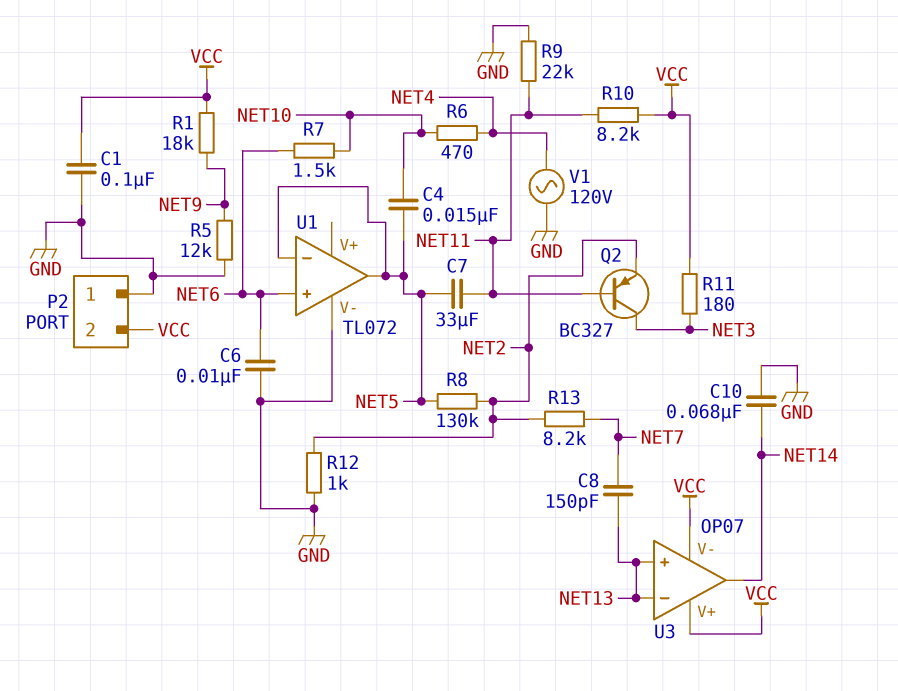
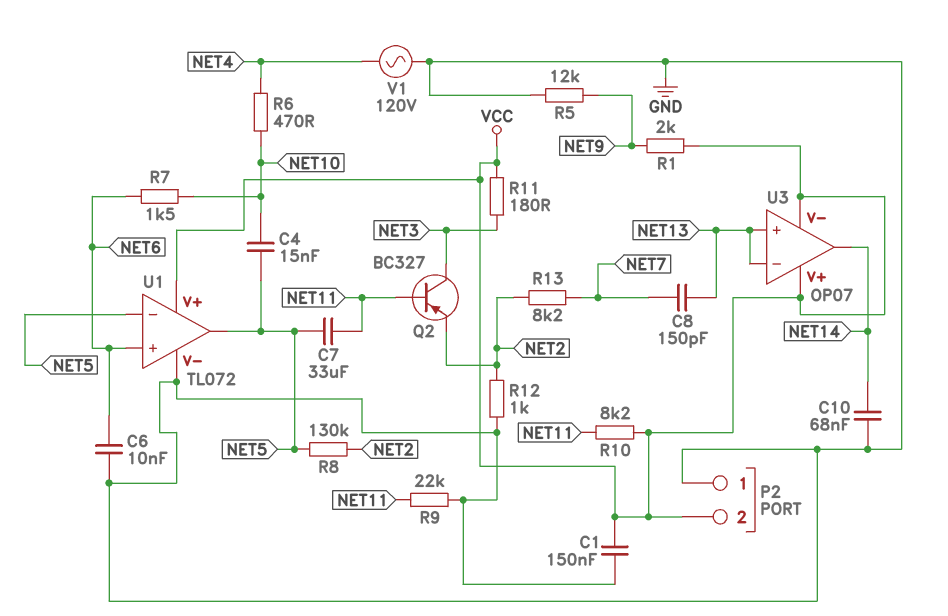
C1: 100nF (GND, VCC) -> 150nF (GND, VCC)
R1: 18k (NET9, VCC) -> 2k (NET9, VCC)
U1 pin V+: none -> VCC

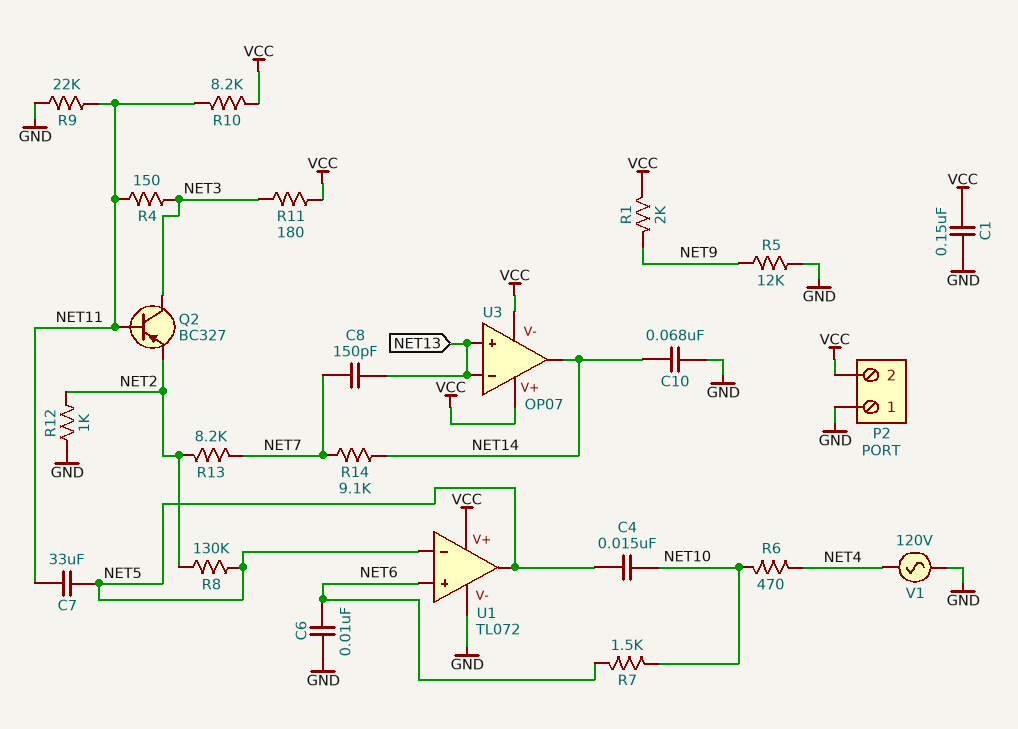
R4: none -> 150 (NET3, NET11)
R14: none -> 9.1k (NET7, NET14)

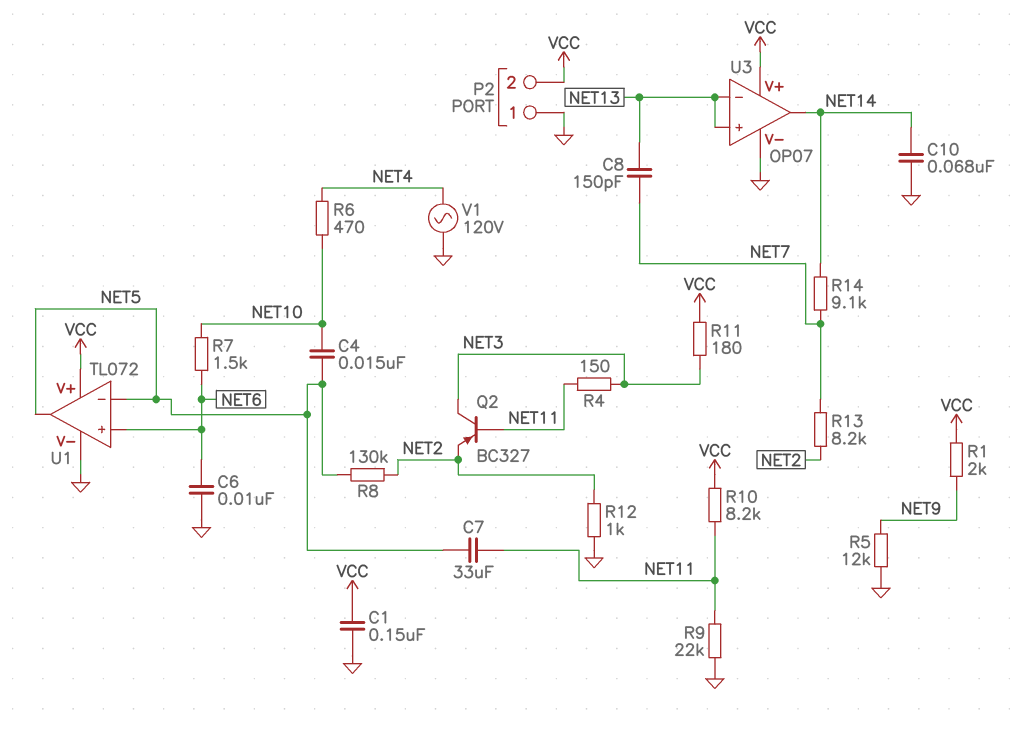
U3 pin V-: VCC -> GND

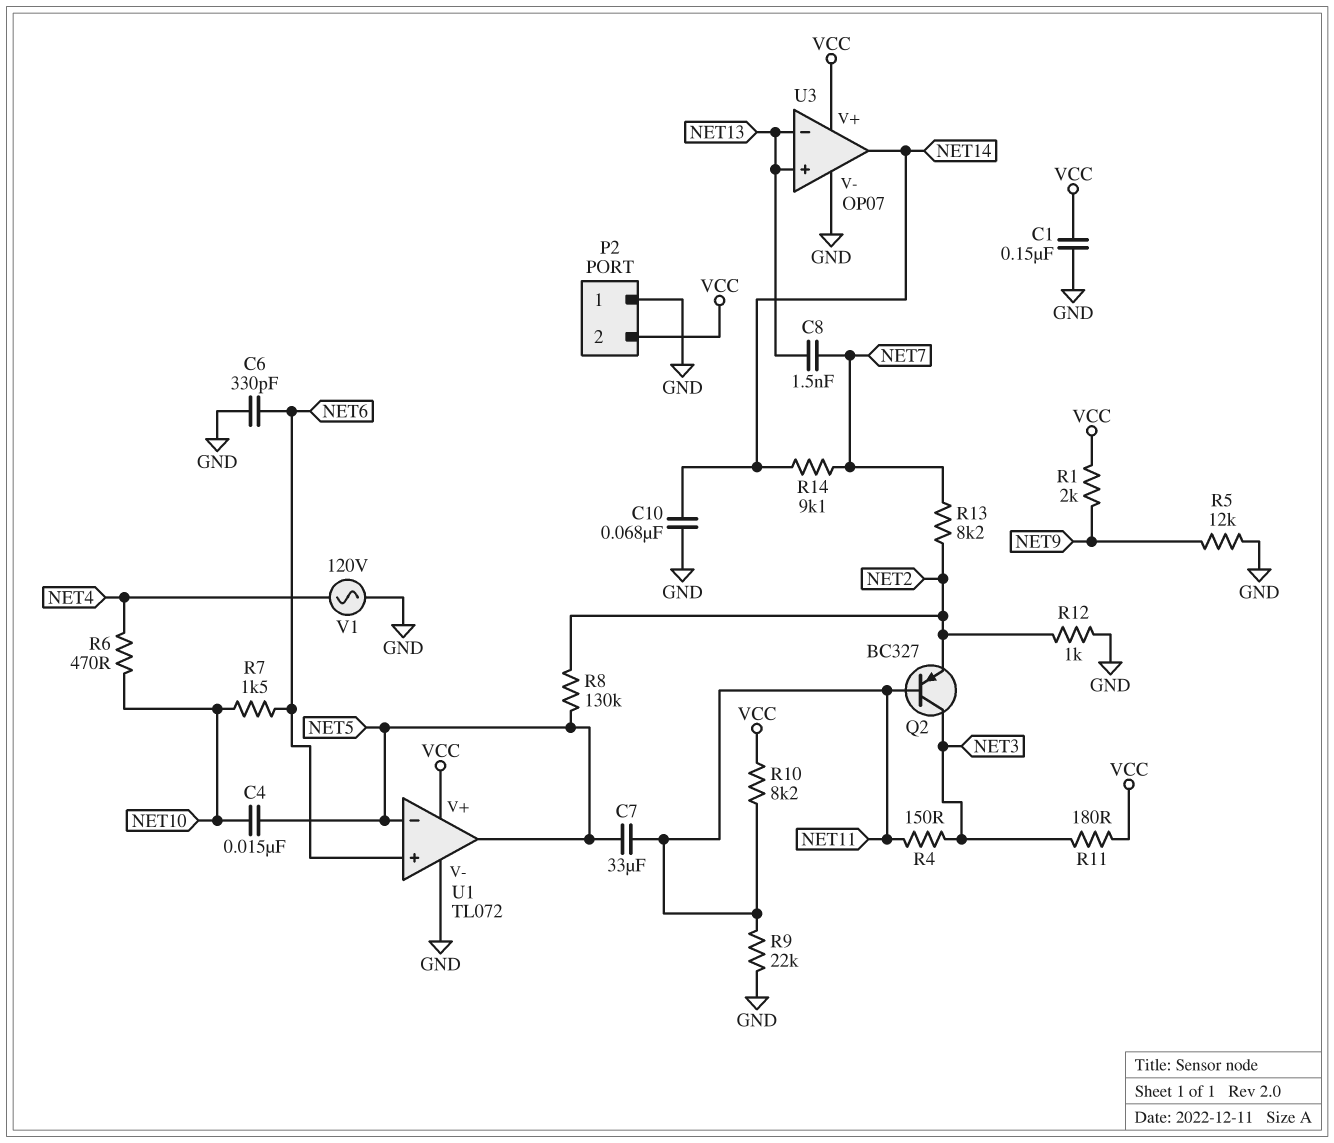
C6: 10nF (GND, NET6) -> 330pF (GND, NET6)
C8: 150pF (NET7, NET13) -> 1.5nF (NET7, NET13)

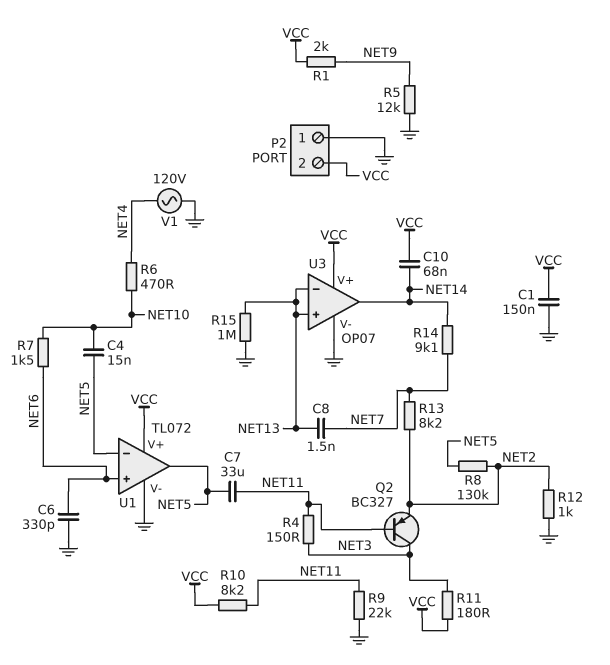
C10: 68nF (GND, NET14) -> 68nF (NET14, VCC)
R15: none -> 1M (GND, NET13)

